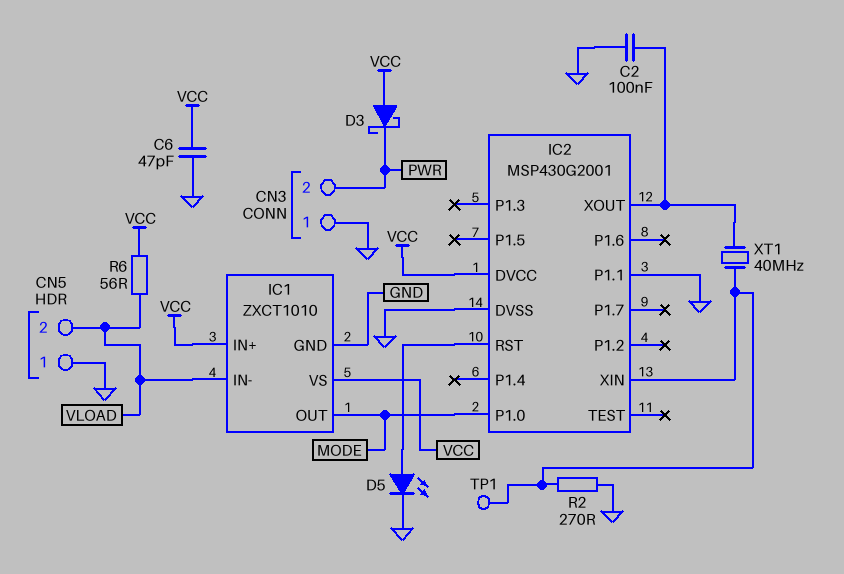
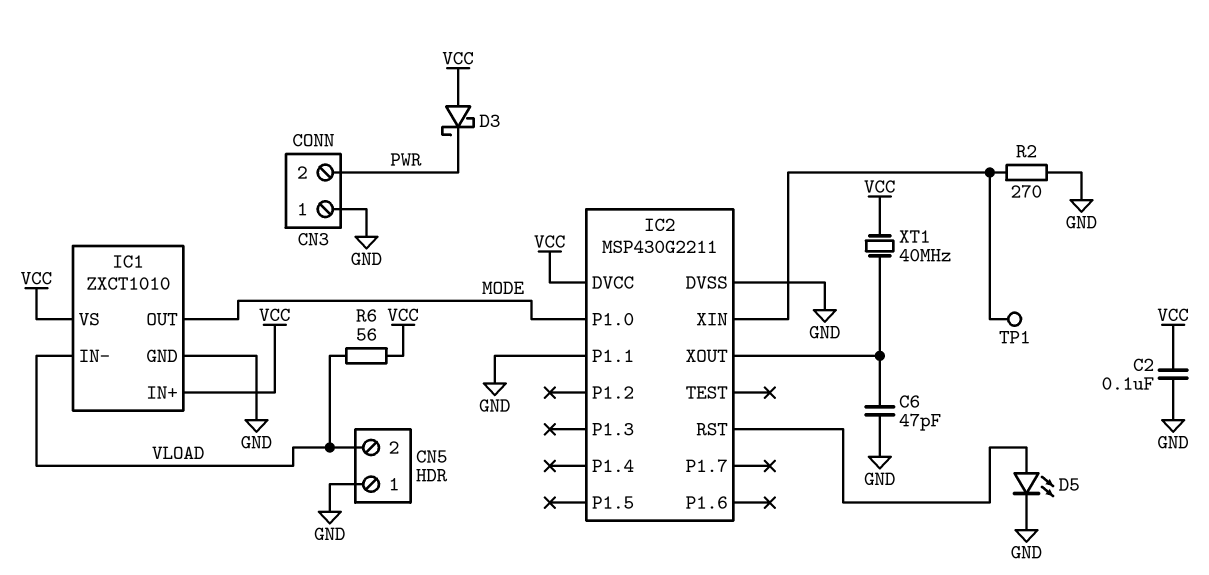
C2: 100nF (GND, IC2/XOUT) -> 100nF (GND, VCC)
C6: 47pF (GND, VCC) -> 47pF (GND, IC2/XOUT)
IC2: MSP430G2001 -> MSP430G2211
XT1: 40MHz (IC2/XIN, IC2/XOUT) -> 40MHz (IC2/XOUT, VCC)

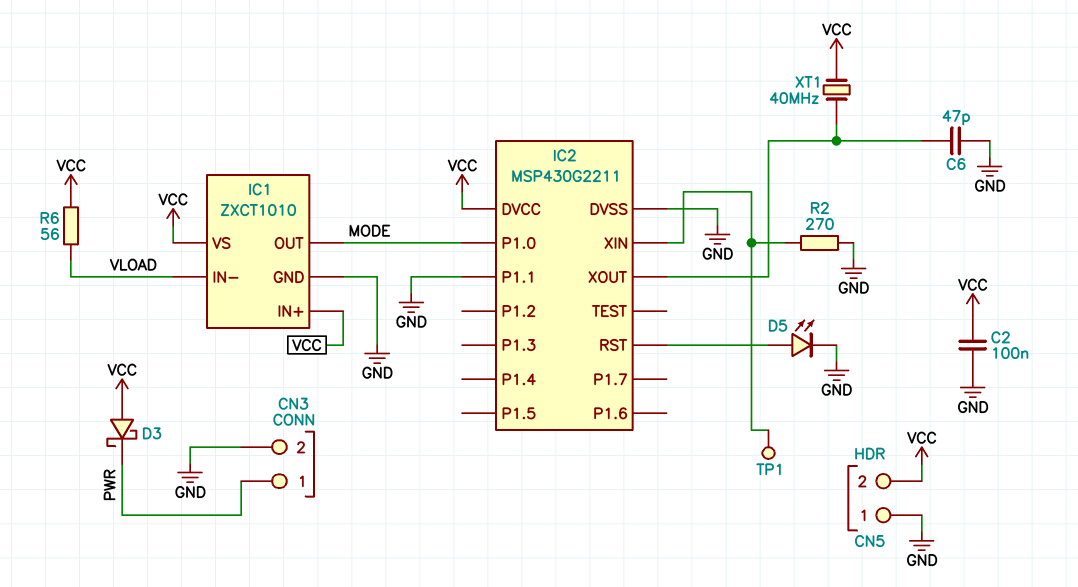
CN3 pin 1: GND -> PWR
CN3 pin 2: PWR -> GND
CN5 pin 2: VLOAD -> VCC

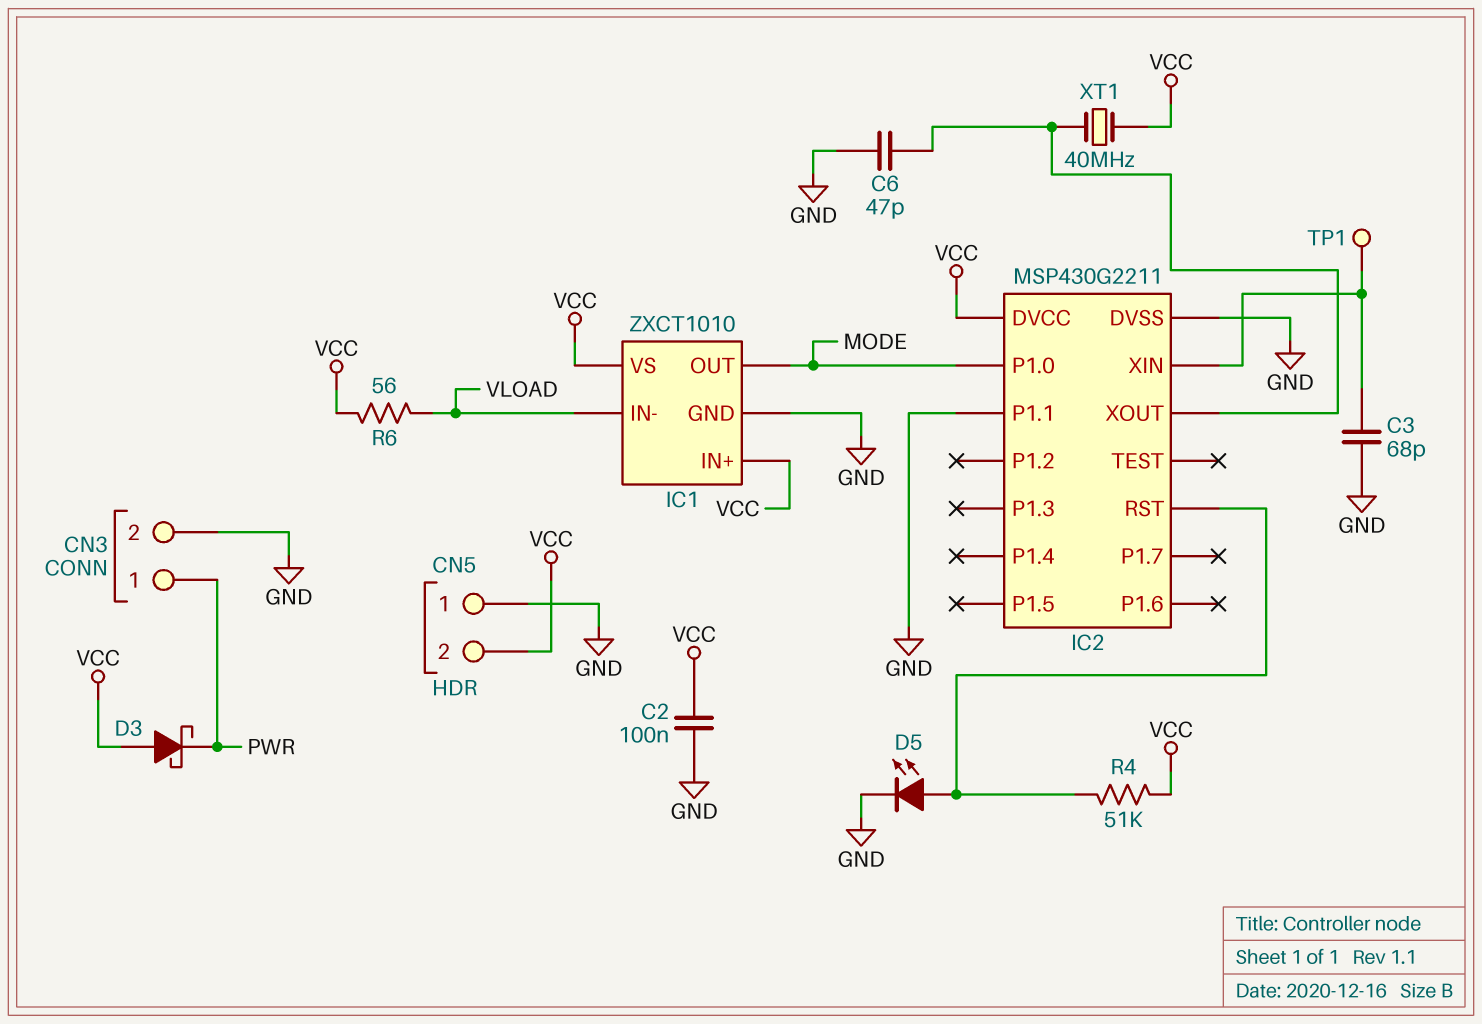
C3: none -> 68pF (GND, IC2/XIN)
R2: 270 (GND, IC2/XIN) -> none
R4: none -> 51k (IC2/RST, VCC)

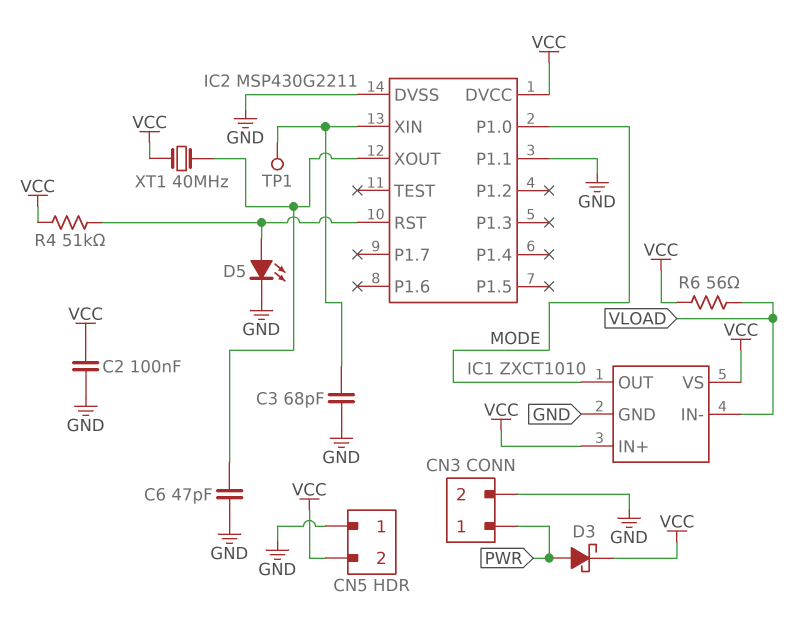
D3: schottky (A VCC, K PWR) -> schottky (A PWR, K VCC)

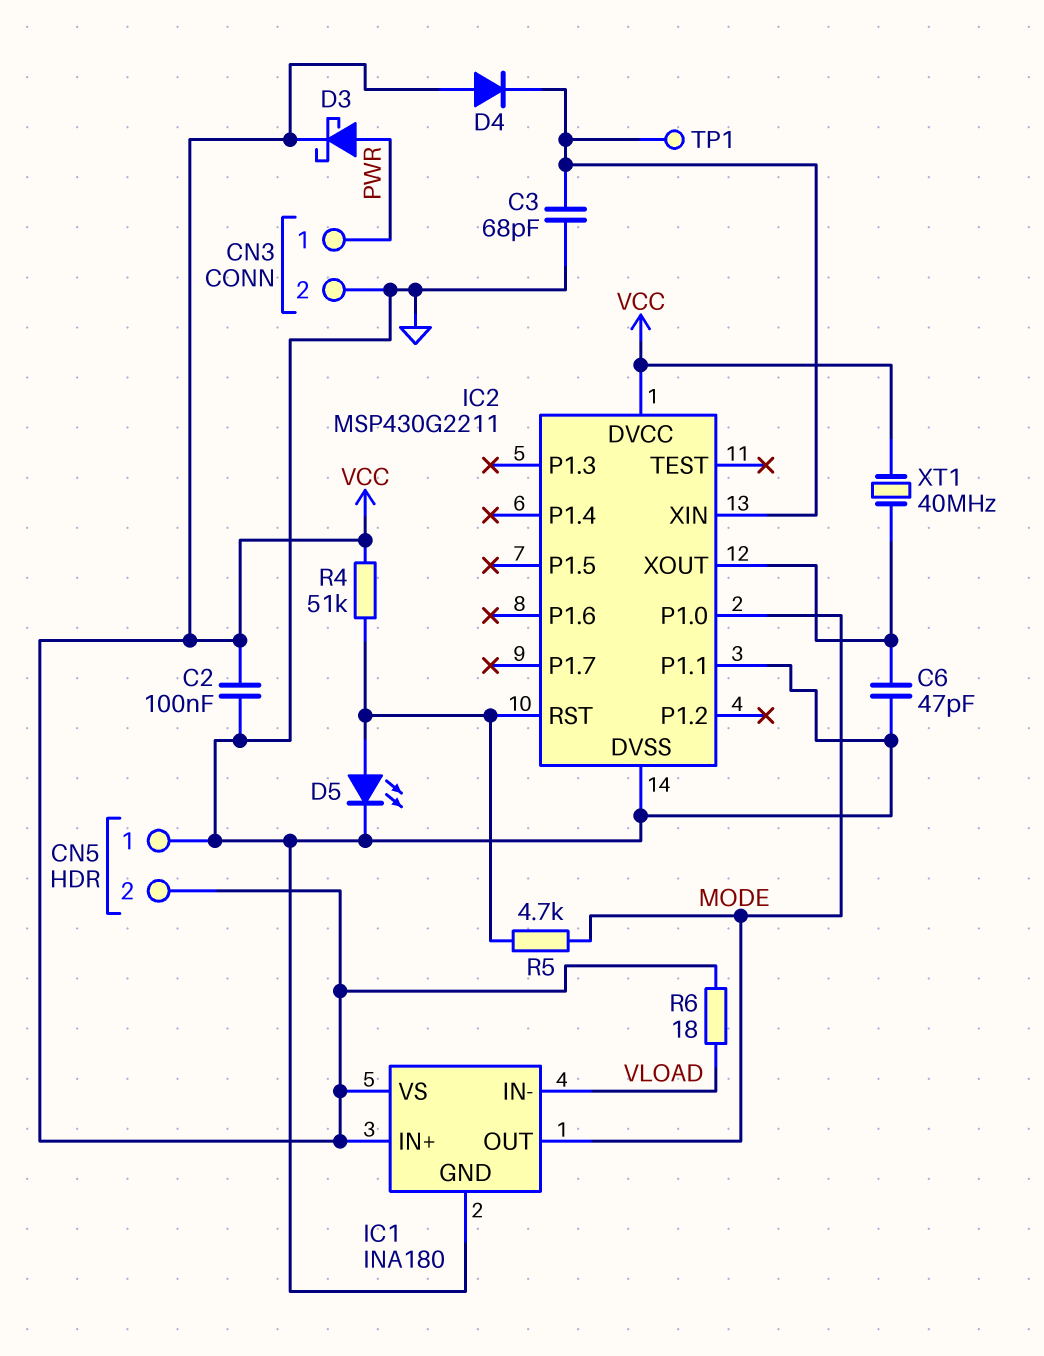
D4: none -> diode (A VCC, K IC2/XIN)
IC1: ZXCT1010 -> INA180
R5: none -> 4.7k (IC2/RST, MODE)
R6: 56 (VCC, VLOAD) -> 18 (VCC, VLOAD)

